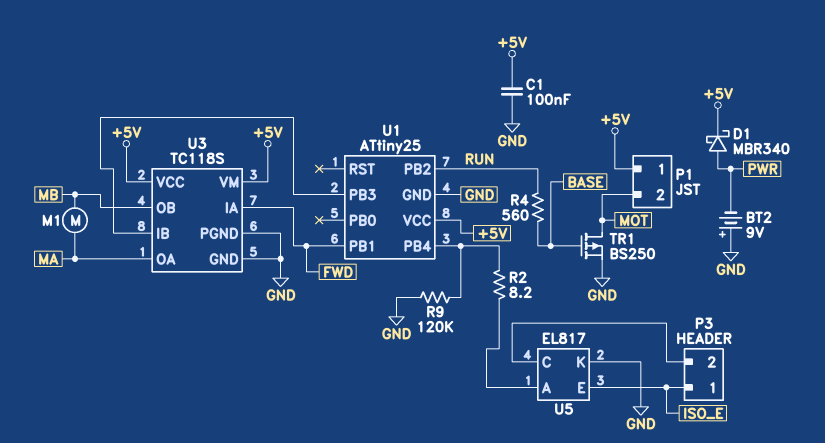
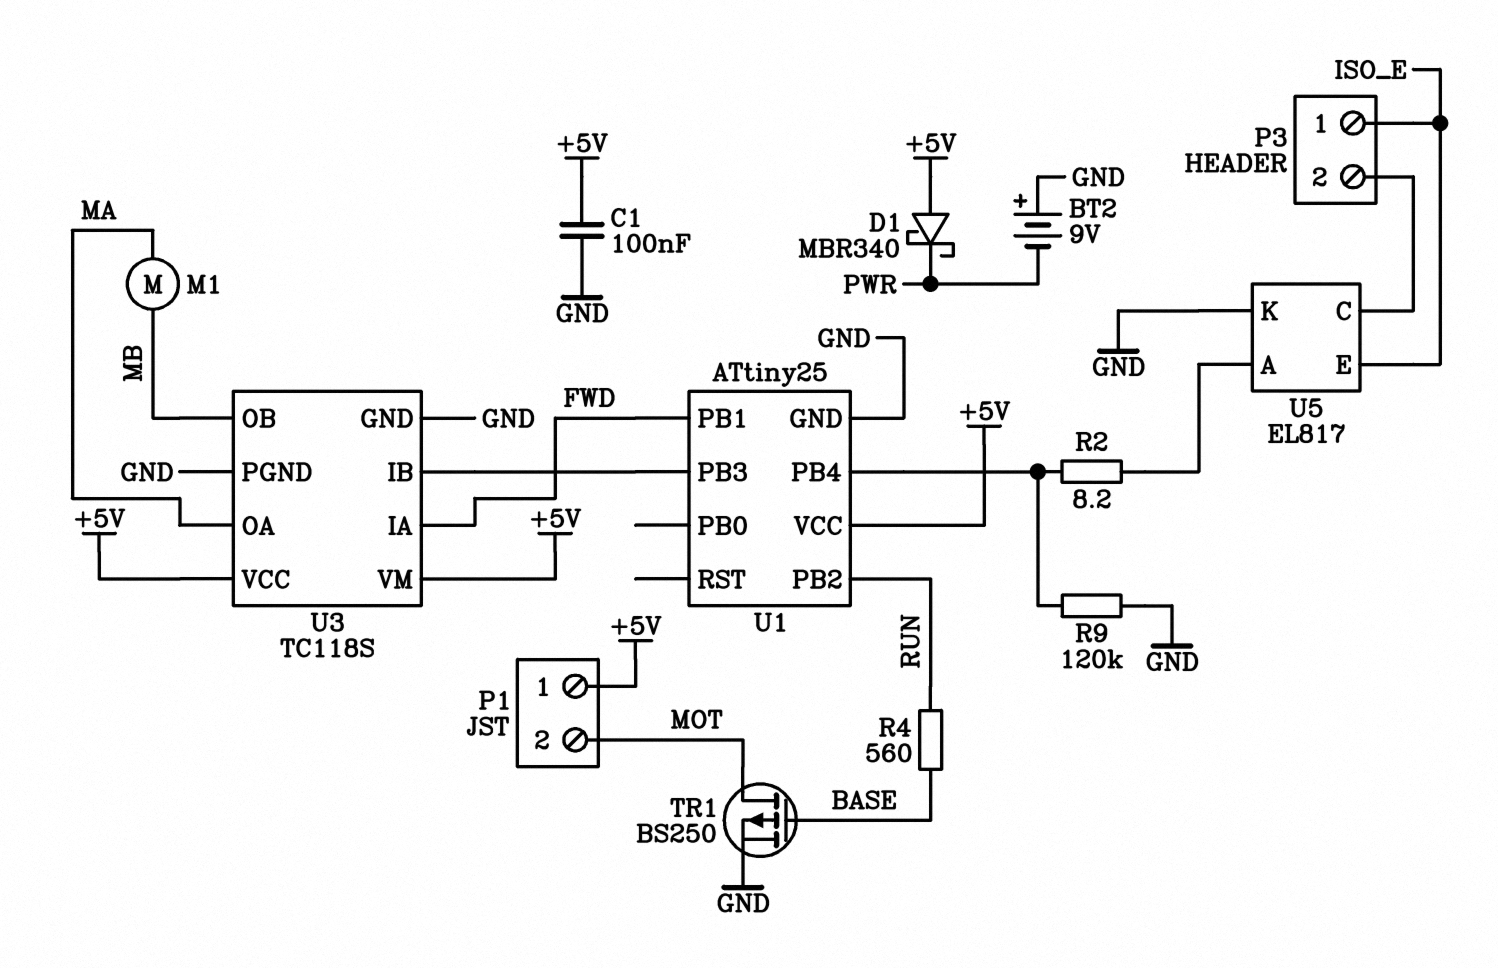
D1: schottky MBR340 (A PWR, K +5V) -> schottky MBR340 (A +5V, K PWR)

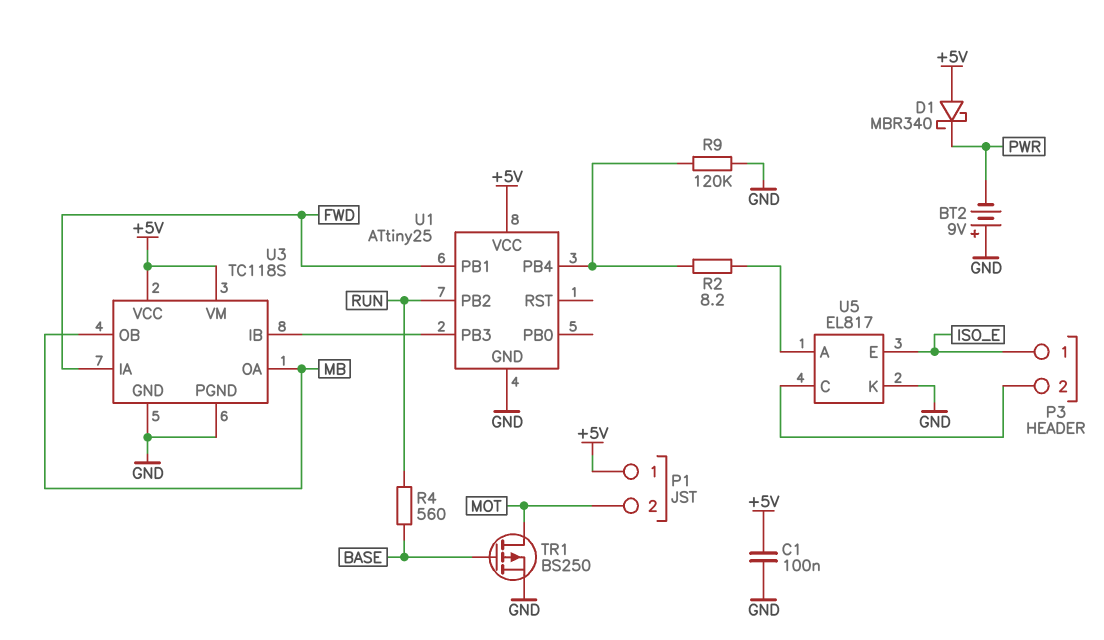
M1: motor (MA, MB) -> none
U3 pin OA: MA -> MB

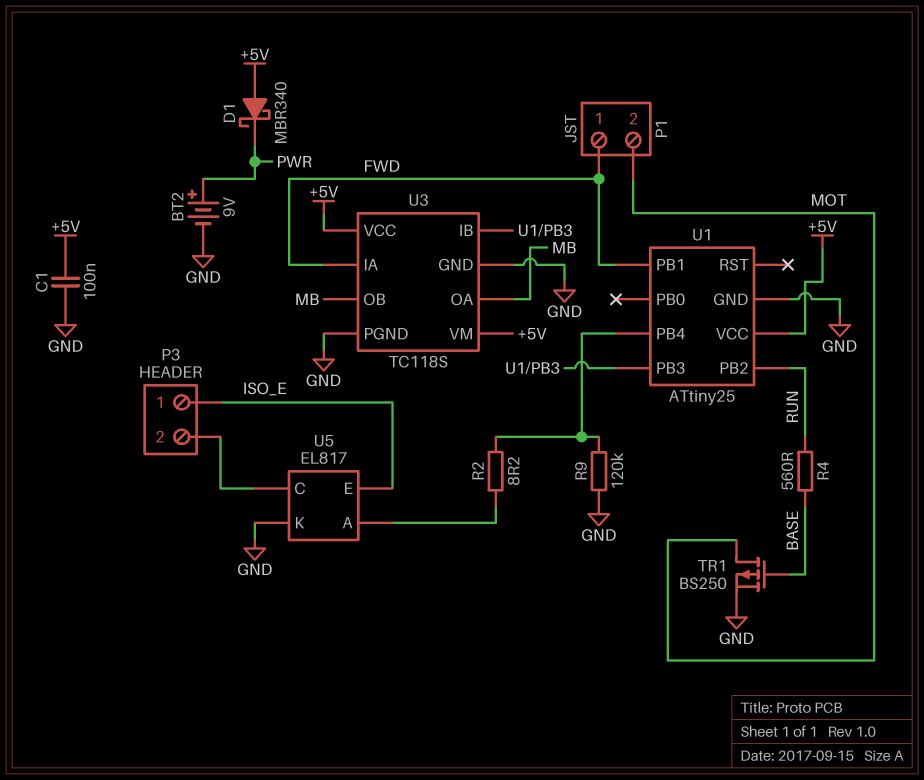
BT2: 9V (plus GND, minus PWR) -> 9V (plus PWR, minus GND)
P1 pin 1: +5V -> FWD

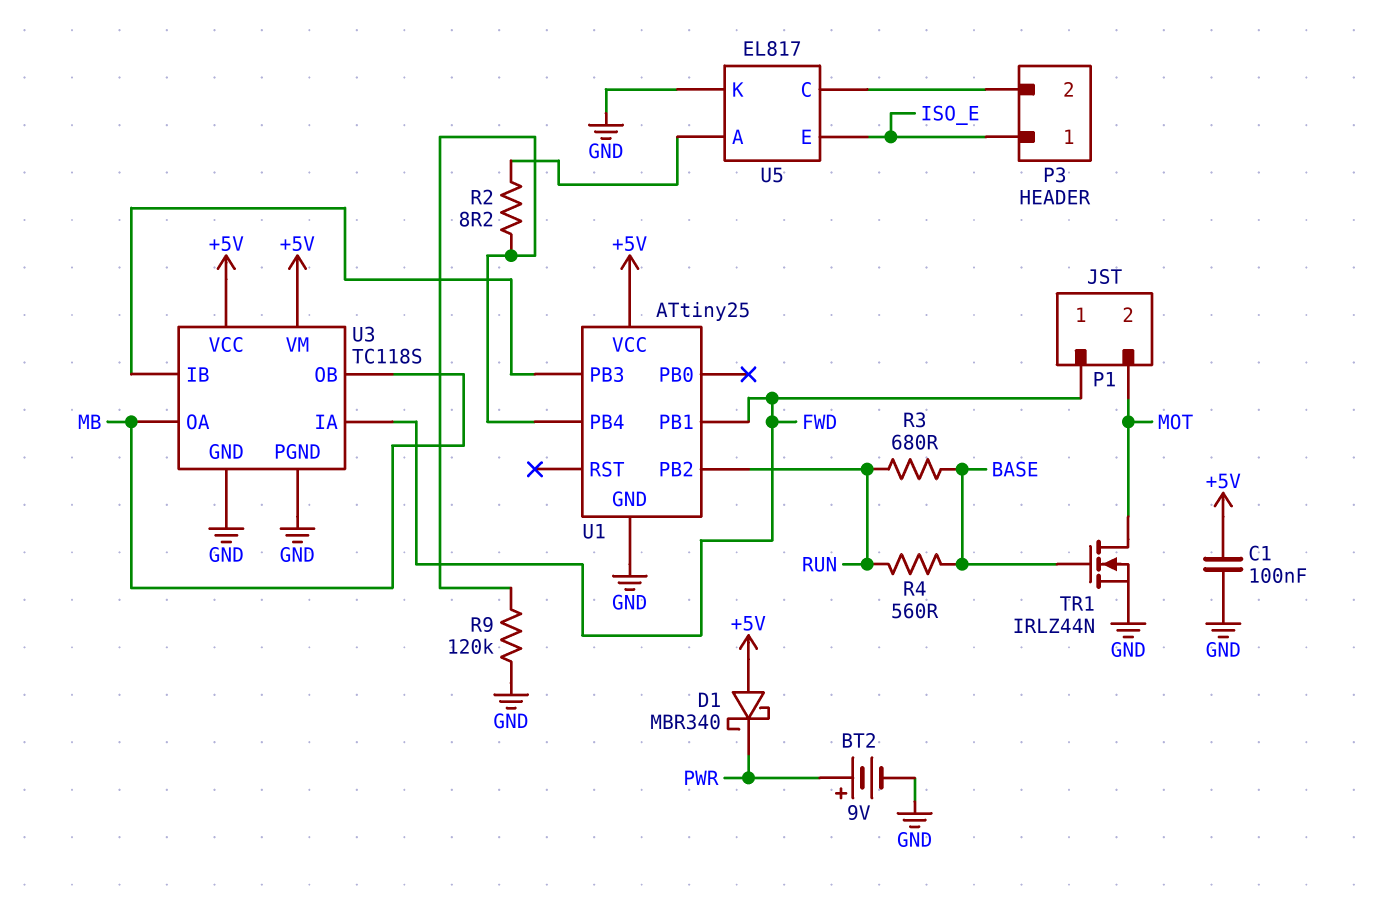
R3: none -> 680 (BASE, RUN)
TR1: PMOS BS250 (G BASE, D MOT, S GND) -> NMOS IRLZ44N (G BASE, D MOT, S GND)

